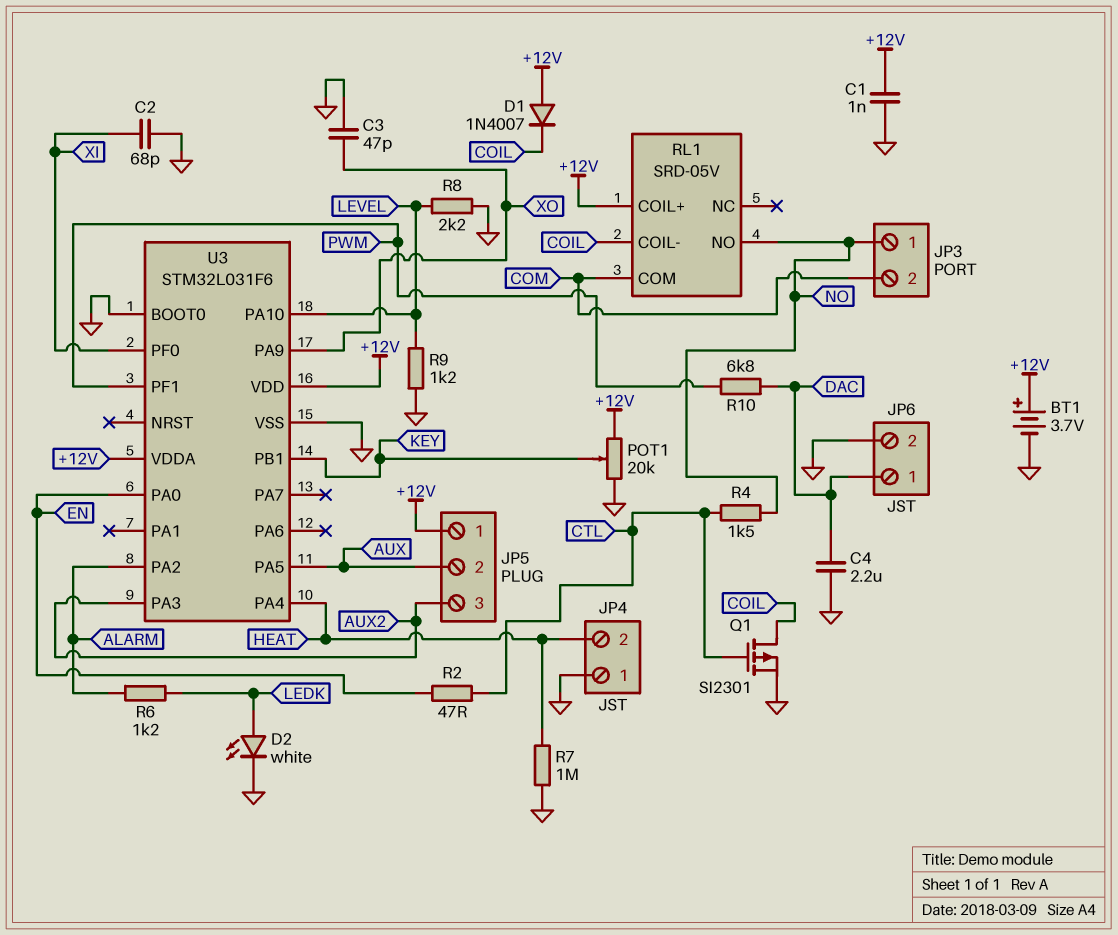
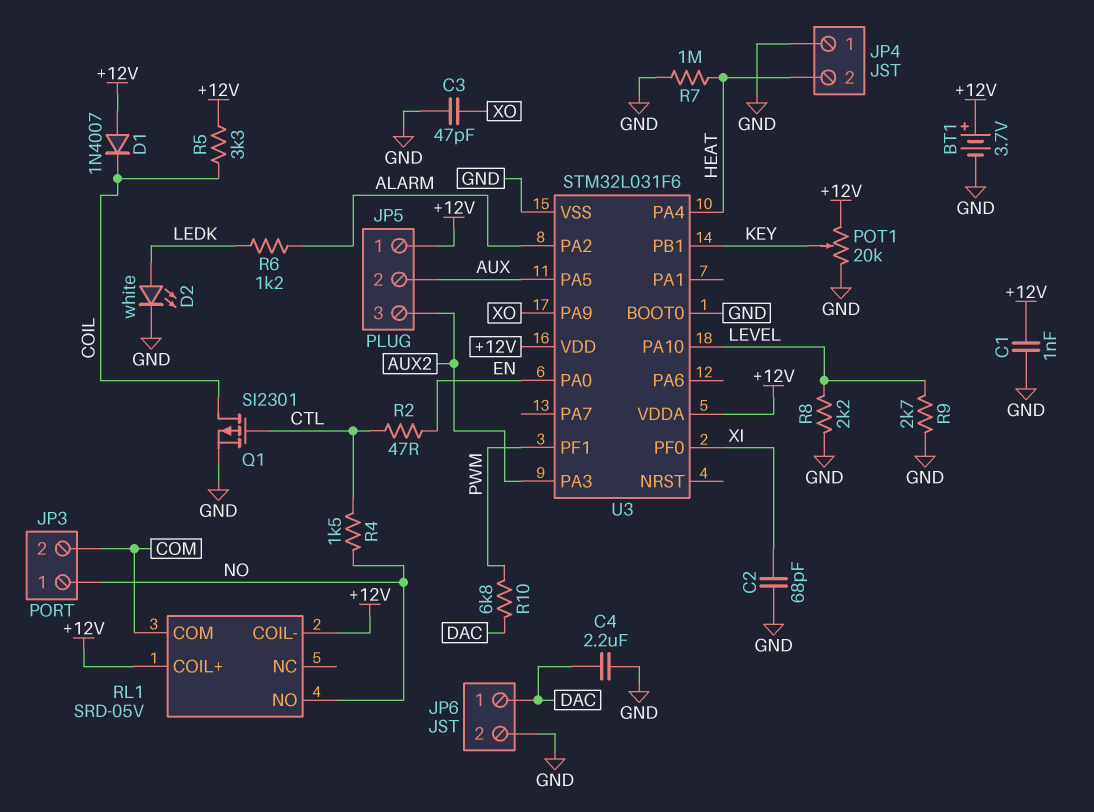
R5: none -> 3.3k (+12V, COIL)
R9: 1.2k (GND, LEVEL) -> 2.7k (GND, LEVEL)
RL1 pin COIL-: COIL -> +12V

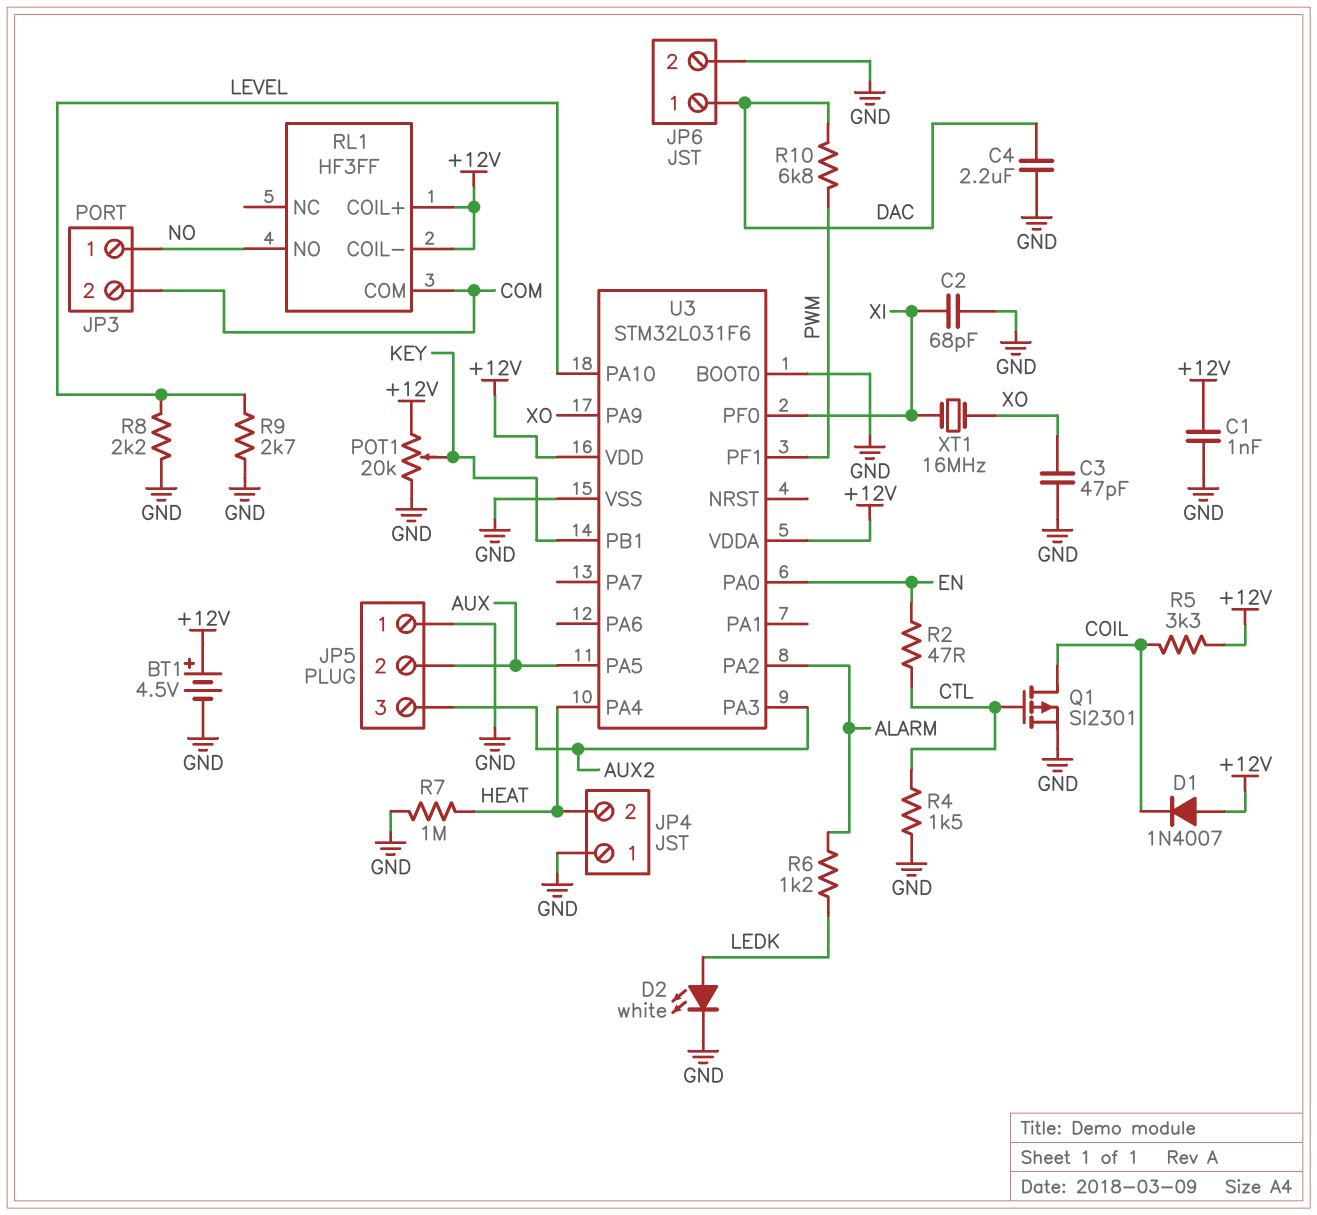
BT1: 3.7V (plus +12V, minus GND) -> 4.5V (plus +12V, minus GND)
JP5 pin 1: +12V -> GND
R4: 1.5k (CTL, NO) -> 1.5k (CTL, GND)
RL1: SRD-05V -> HF3FF
XT1: none -> 16MHz (XI, XO)

